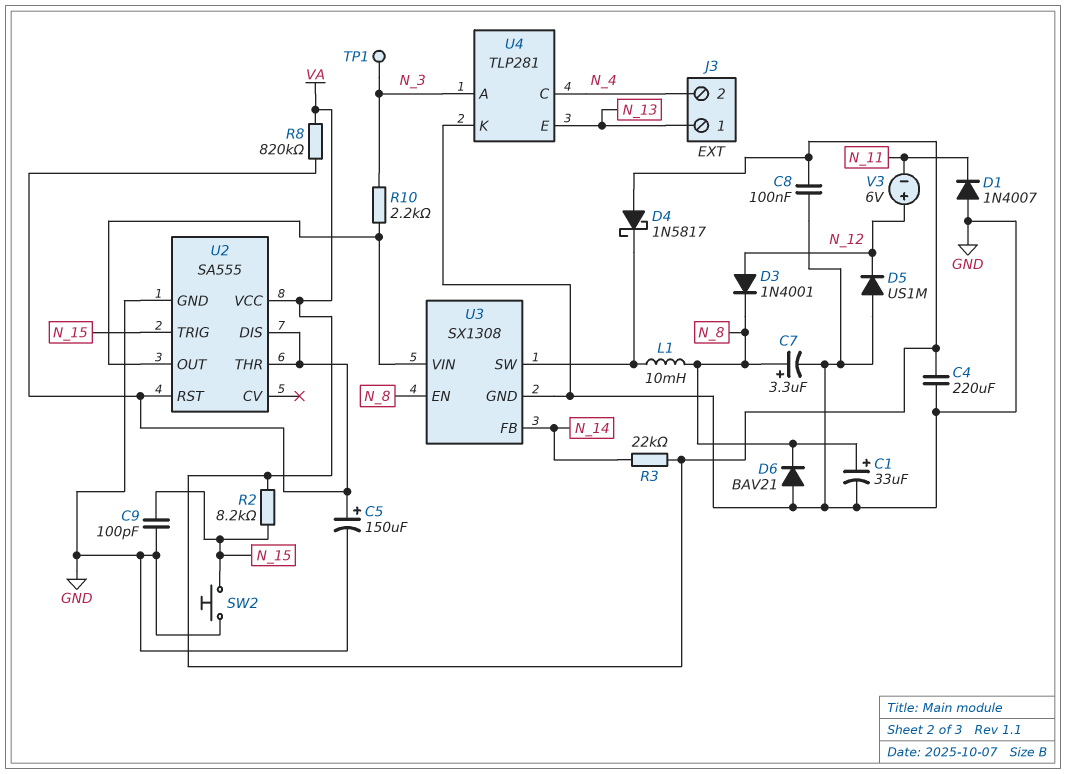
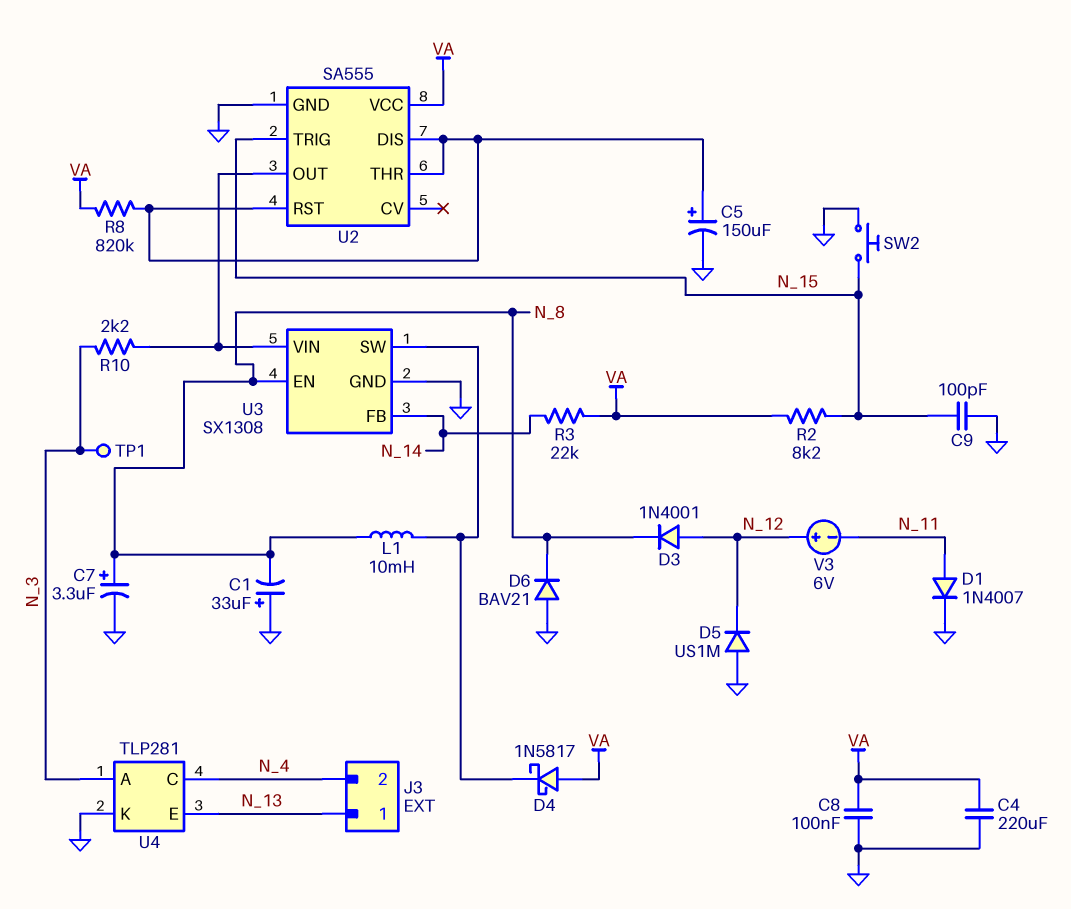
C1: 33uF (plus N_8, minus GND) -> 33uF (plus GND, minus N_8)
D1: diode 1N4007 (A GND, K N_11) -> diode 1N4007 (A N_11, K GND)

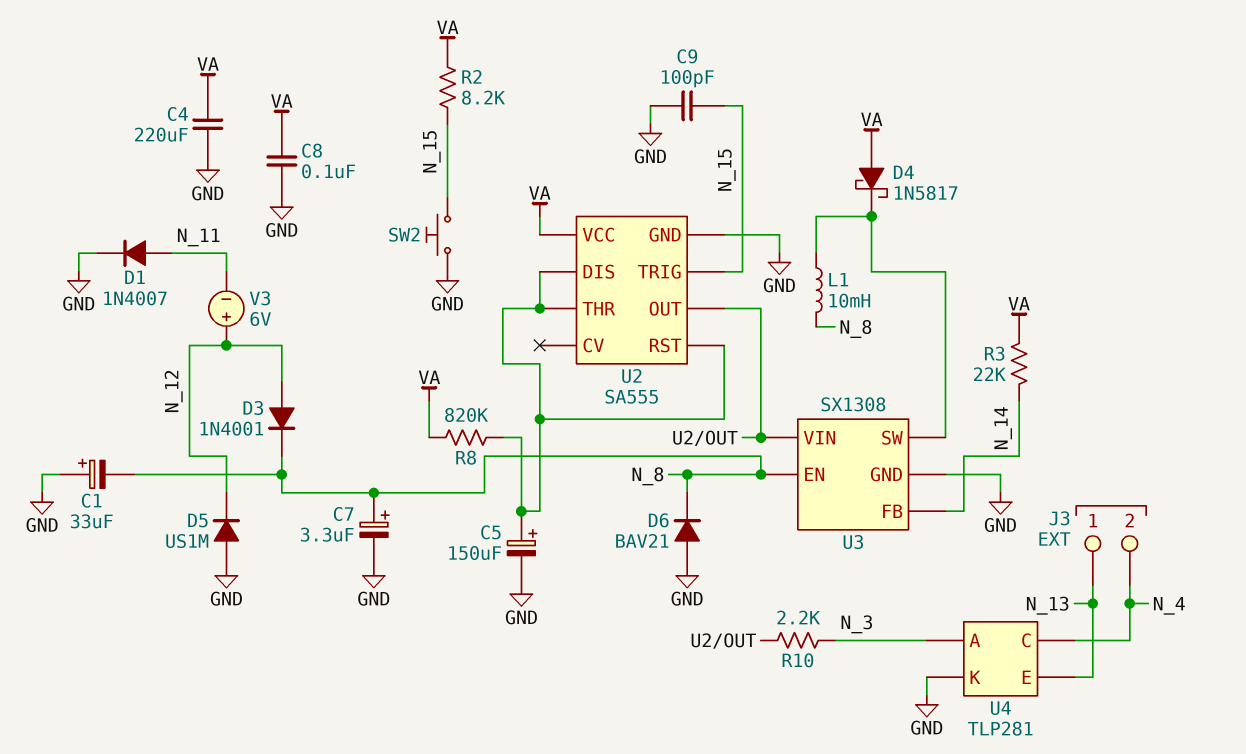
TP1: test point (N_3) -> none

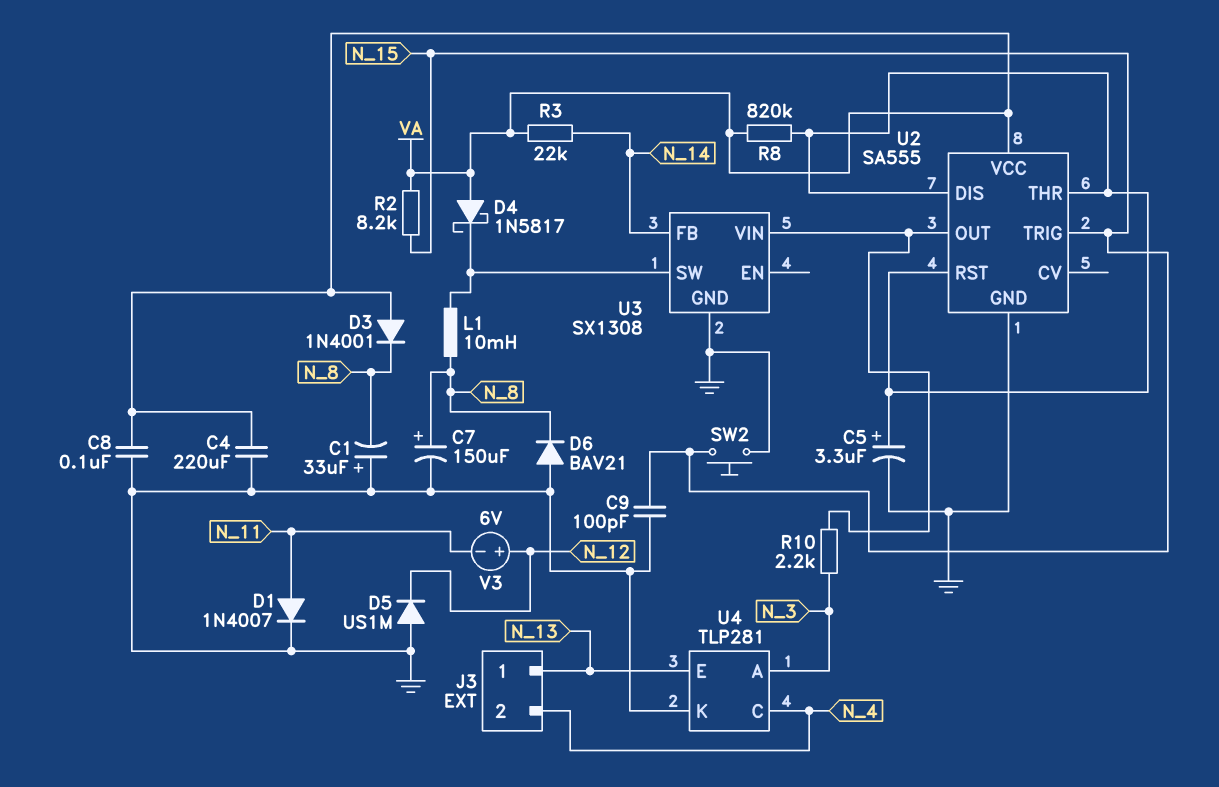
C5: 150uF (plus U2/DIS, minus GND) -> 3.3uF (plus U2/DIS, minus GND)
C7: 3.3uF (plus N_8, minus GND) -> 150uF (plus N_8, minus GND)
D3: diode 1N4001 (A N_12, K N_8) -> diode 1N4001 (A VA, K N_8)
U3 pin EN: N_8 -> none

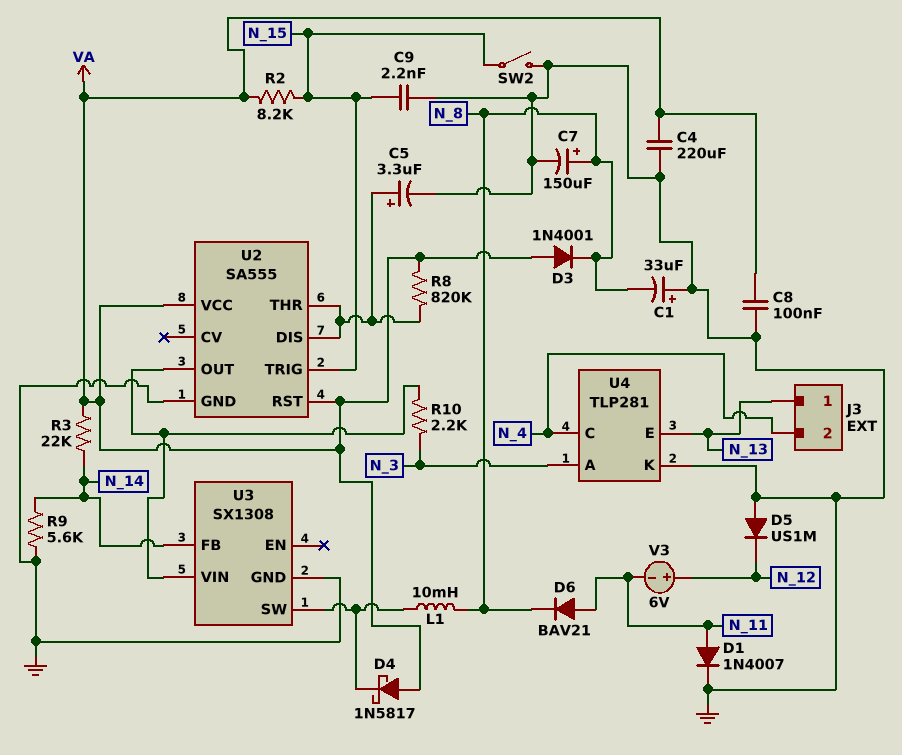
C9: 100pF (GND, N_15) -> 2.2nF (GND, N_15)
D6: diode BAV21 (A GND, K N_8) -> diode BAV21 (A N_11, K N_8)
R9: none -> 5.6k (GND, N_14)
SW2: button (GND, N_15) -> switch (GND, N_15)
U2 pin RST: U2/DIS -> VA

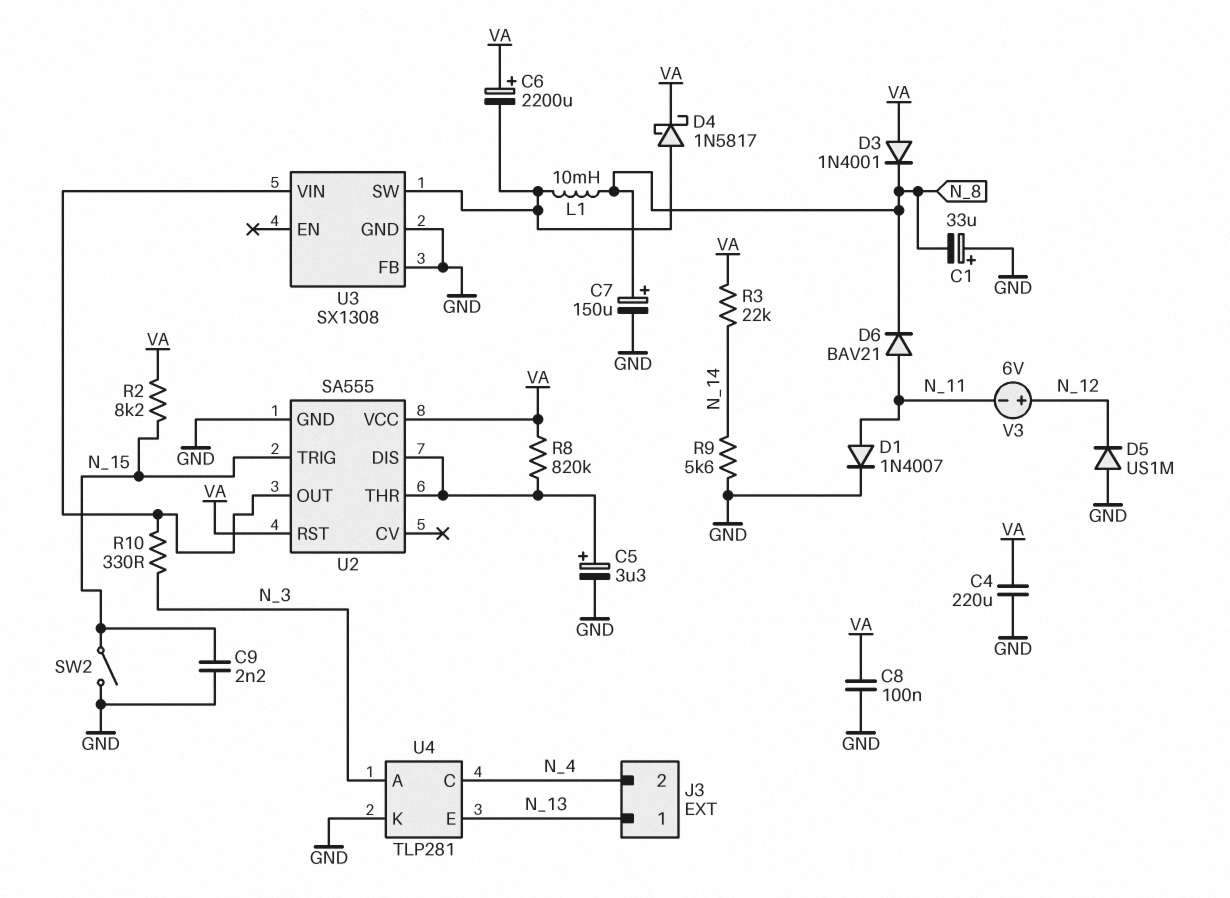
C6: none -> 2200uF (plus VA, minus U3/SW)
D4: schottky 1N5817 (A VA, K U3/SW) -> schottky 1N5817 (A U3/SW, K VA)
R10: 2.2k (N_3, U2/OUT) -> 330 (N_3, U2/OUT)
U3 pin FB: N_14 -> GND

